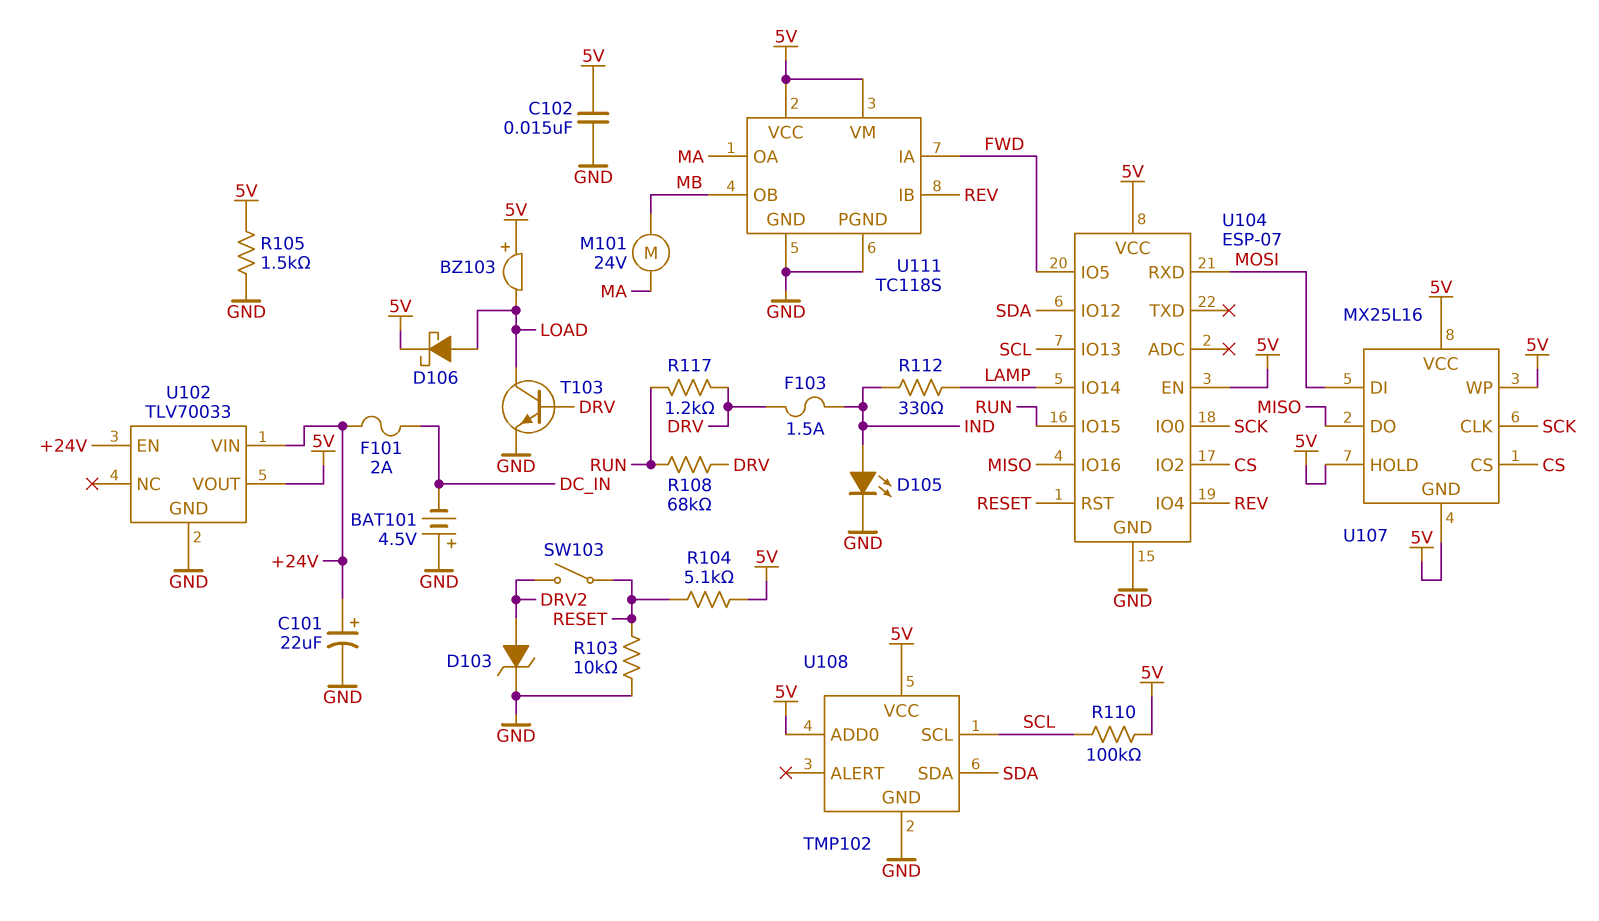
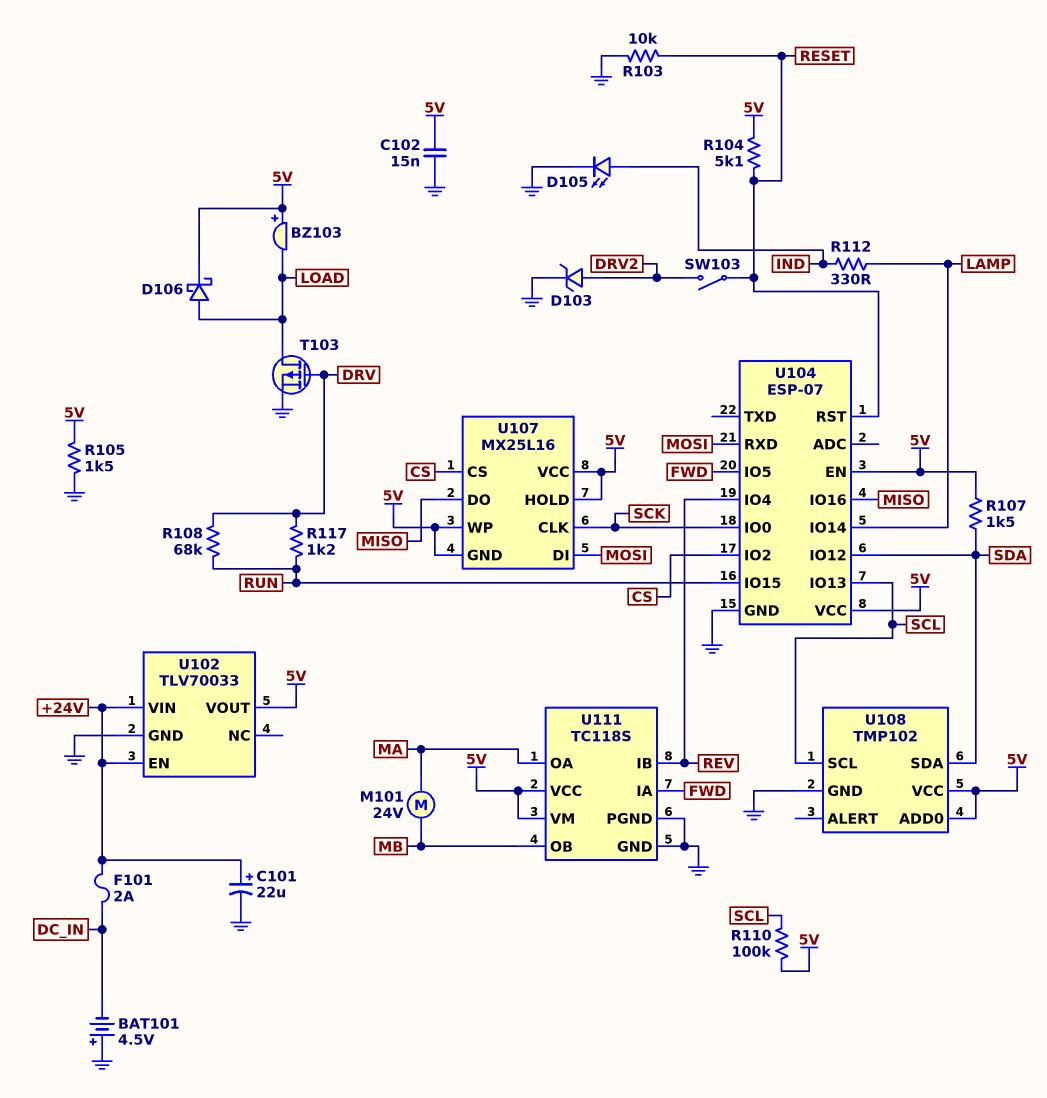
F103: 1.5A (DRV, IND) -> none
R107: none -> 1.5k (5V, SDA)
T103: NPN (B DRV, C LOAD, E GND) -> PMOS (G DRV, D LOAD, S GND)

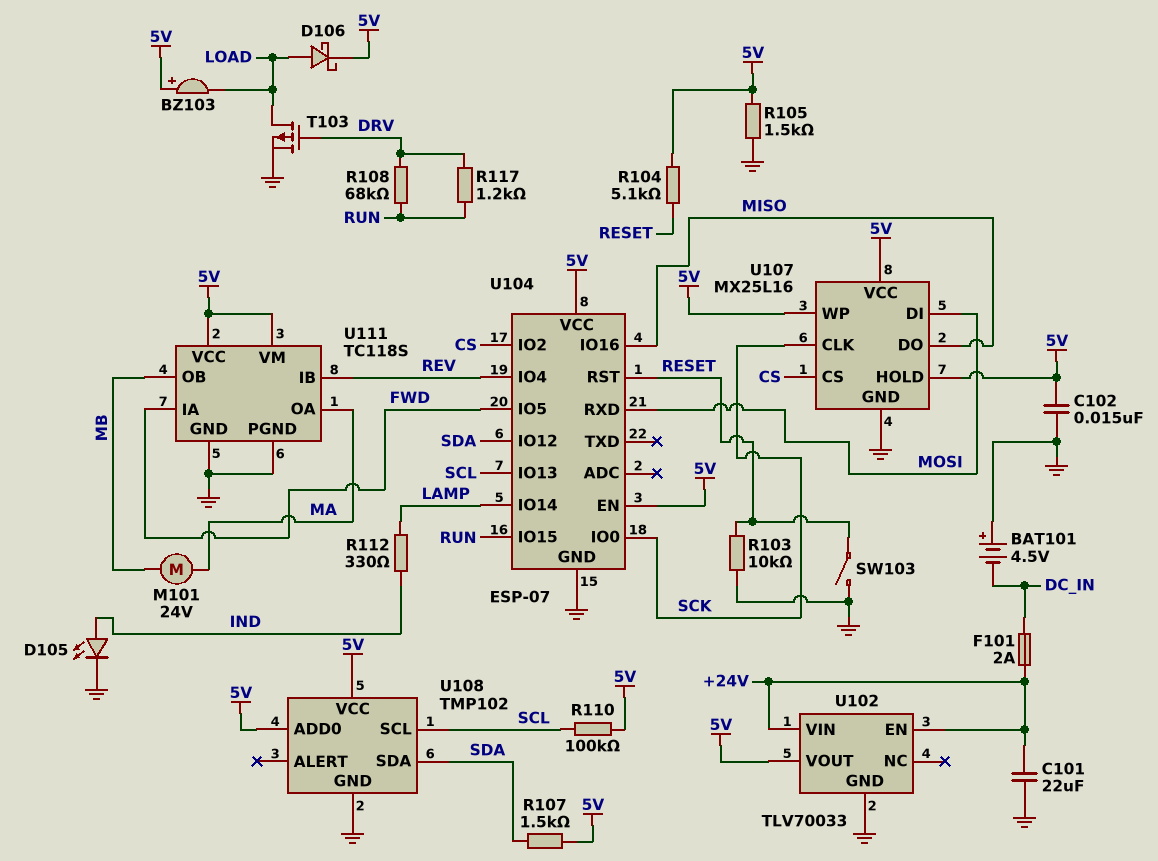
C101: 22uF (plus +24V, minus GND) -> 22uF (+24V, GND)
D103: zener (A DRV2, K GND) -> none
SW103: switch (DRV2, RESET) -> switch (GND, RESET)
U107 pin GND: 5V -> GND

